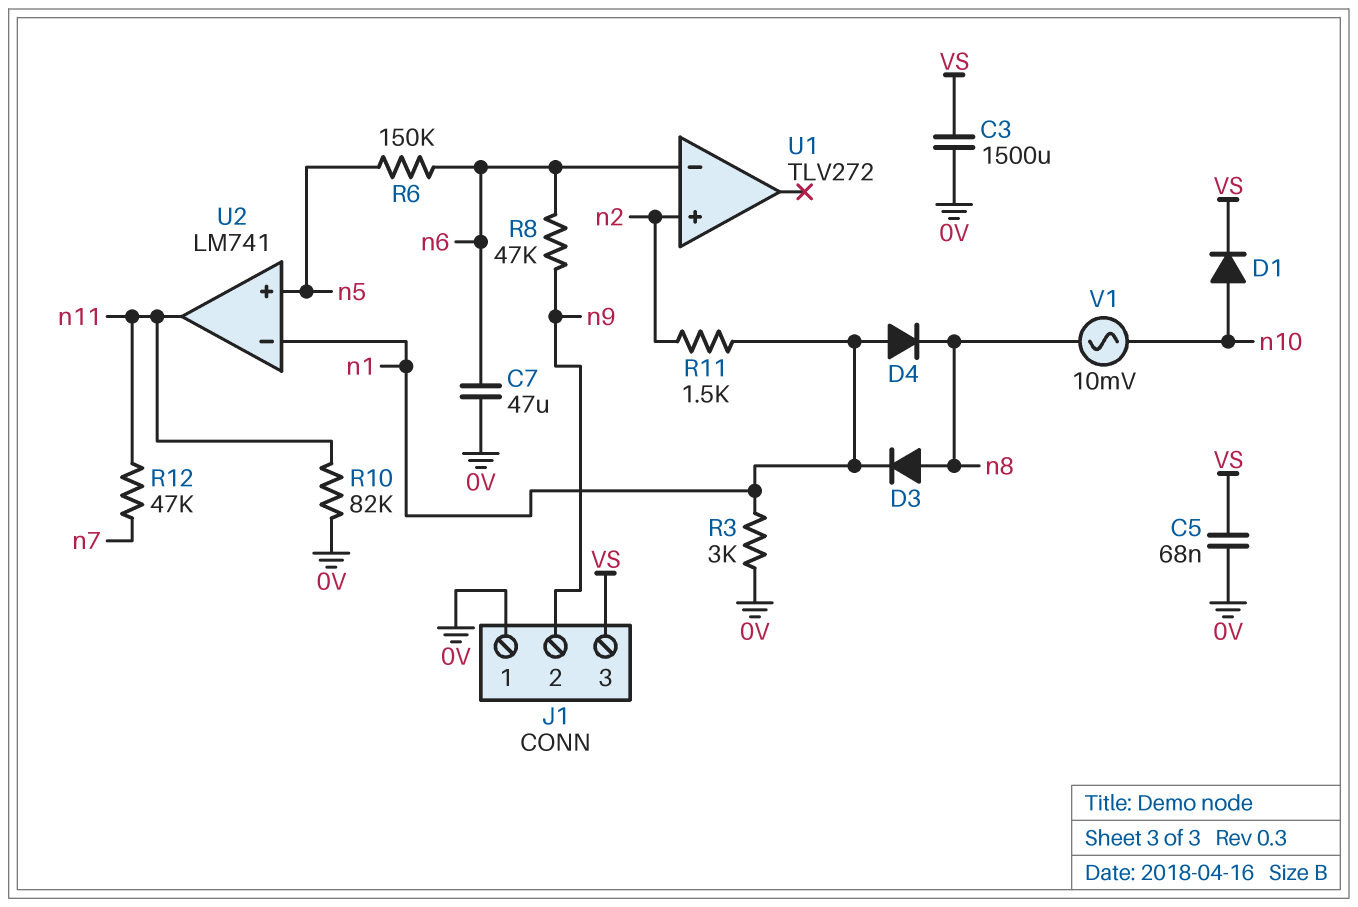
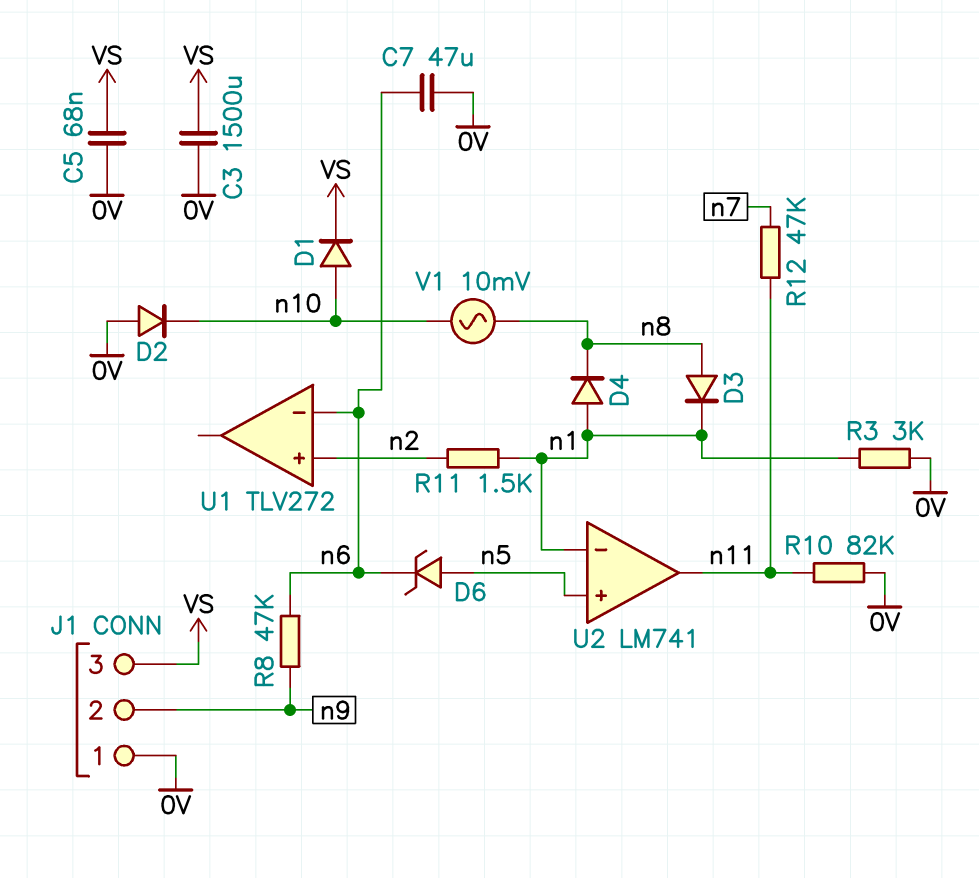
D2: none -> diode (A 0V, K n10)
D6: none -> zener (A n5, K n6)
R6: 150k (n5, n6) -> none

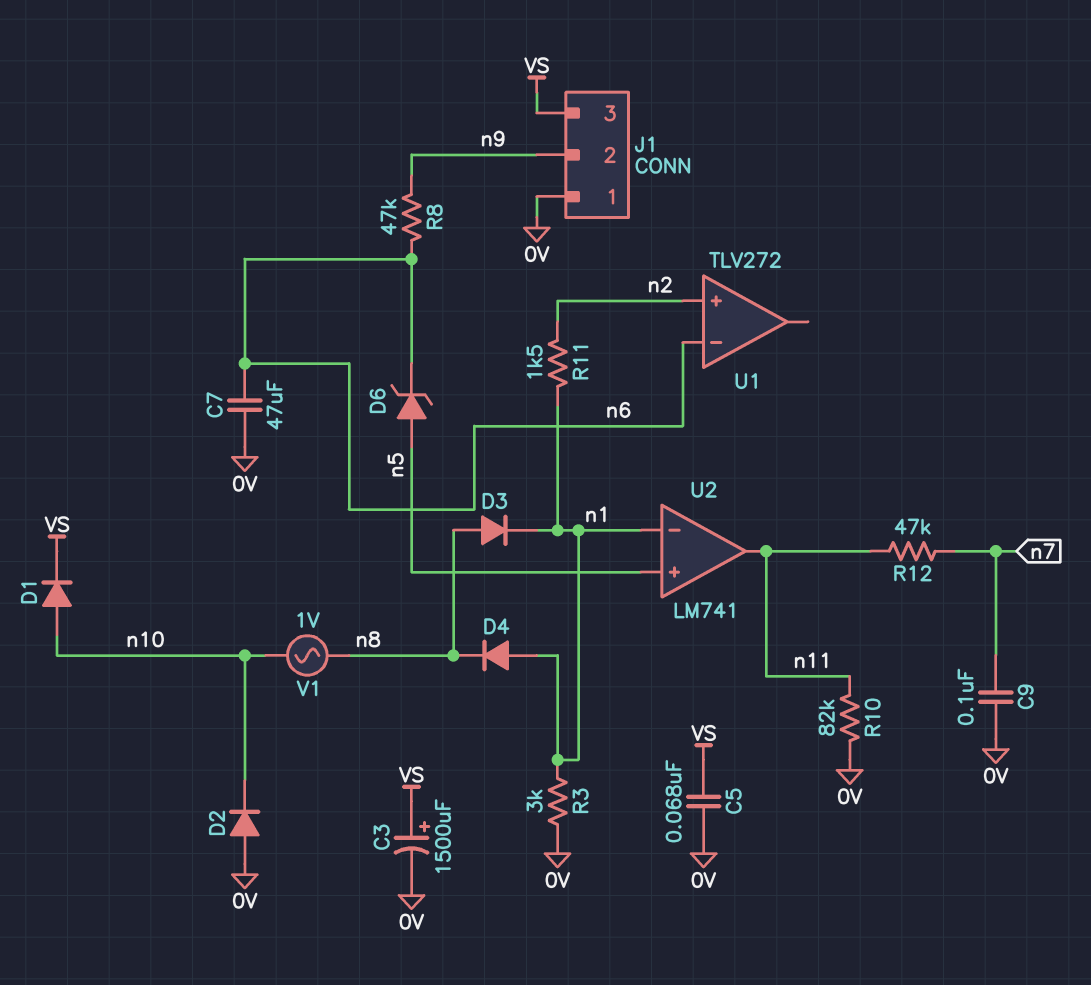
C3: 1500uF (0V, VS) -> 1500uF (plus VS, minus 0V)
C9: none -> 100nF (0V, n7)
V1: AC 10mV (n8, n10) -> AC 1V (n8, n10)

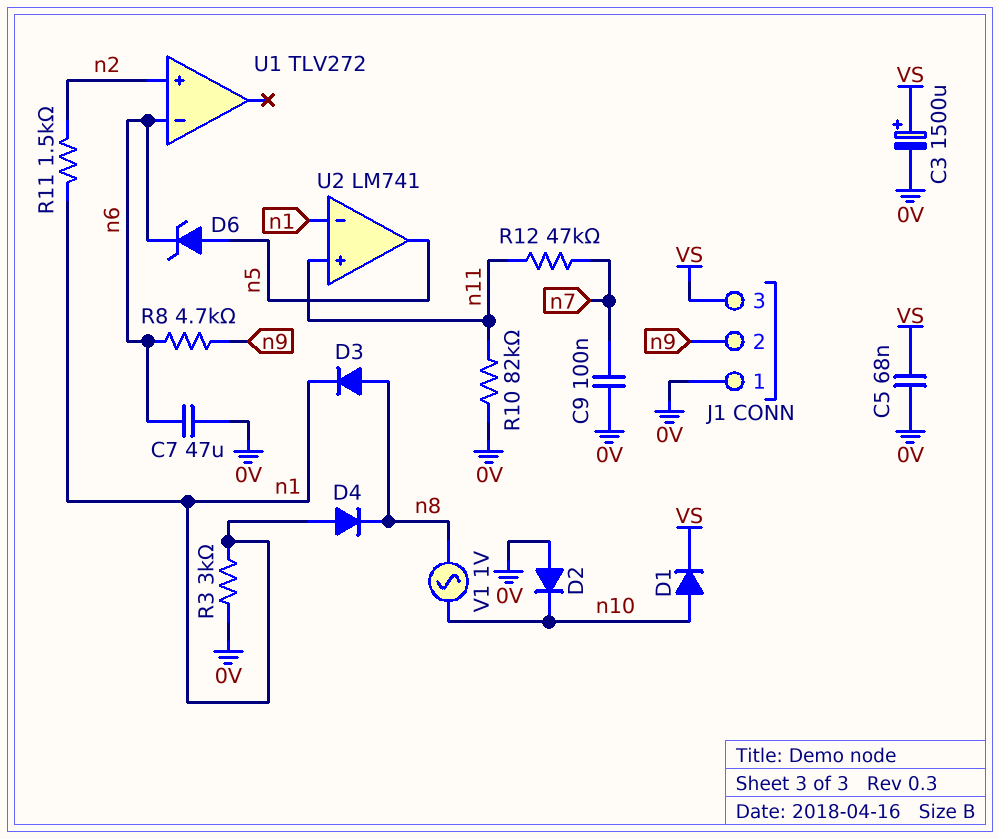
R8: 47k (n6, n9) -> 4.7k (n6, n9)
U2 pin in+: n5 -> n11
U2 pin out: n11 -> n5

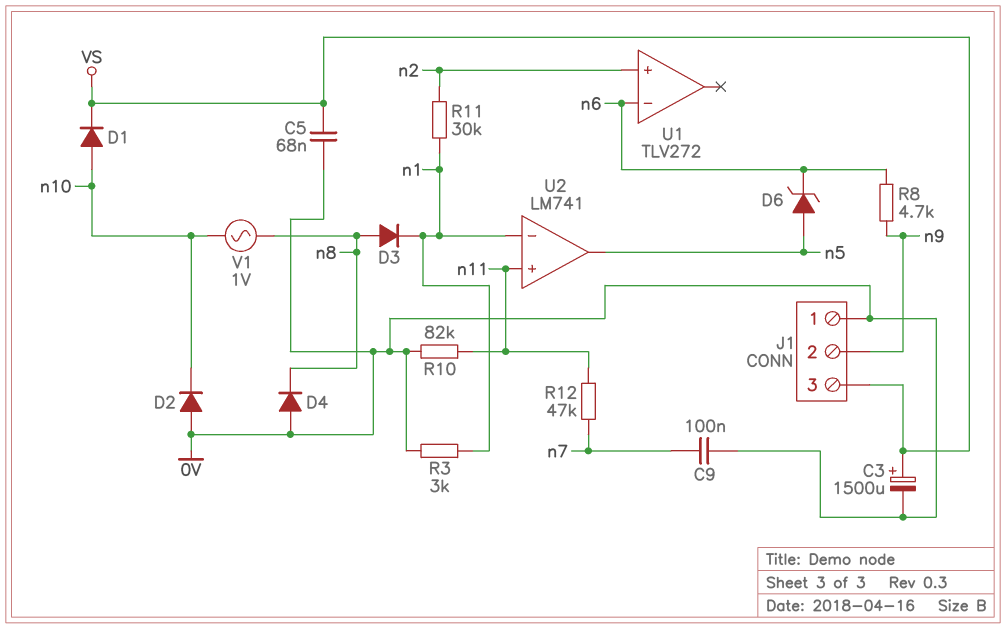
C7: 47uF (0V, n6) -> none
D4: diode (A n1, K n8) -> diode (A 0V, K n8)
R11: 1.5k (n1, n2) -> 30k (n1, n2)

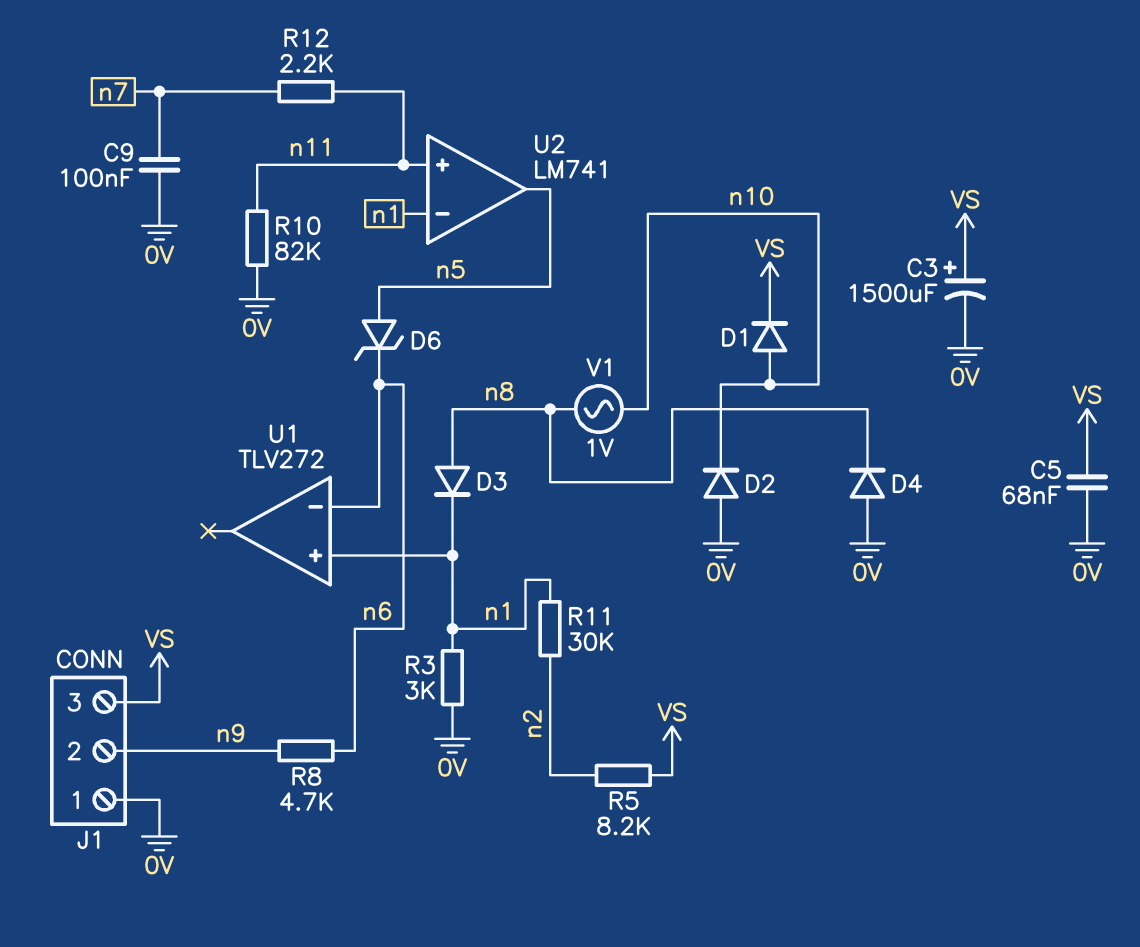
R5: none -> 8.2k (VS, n2)
R12: 47k (n7, n11) -> 2.2k (n7, n11)
U1 pin in+: n2 -> n1

